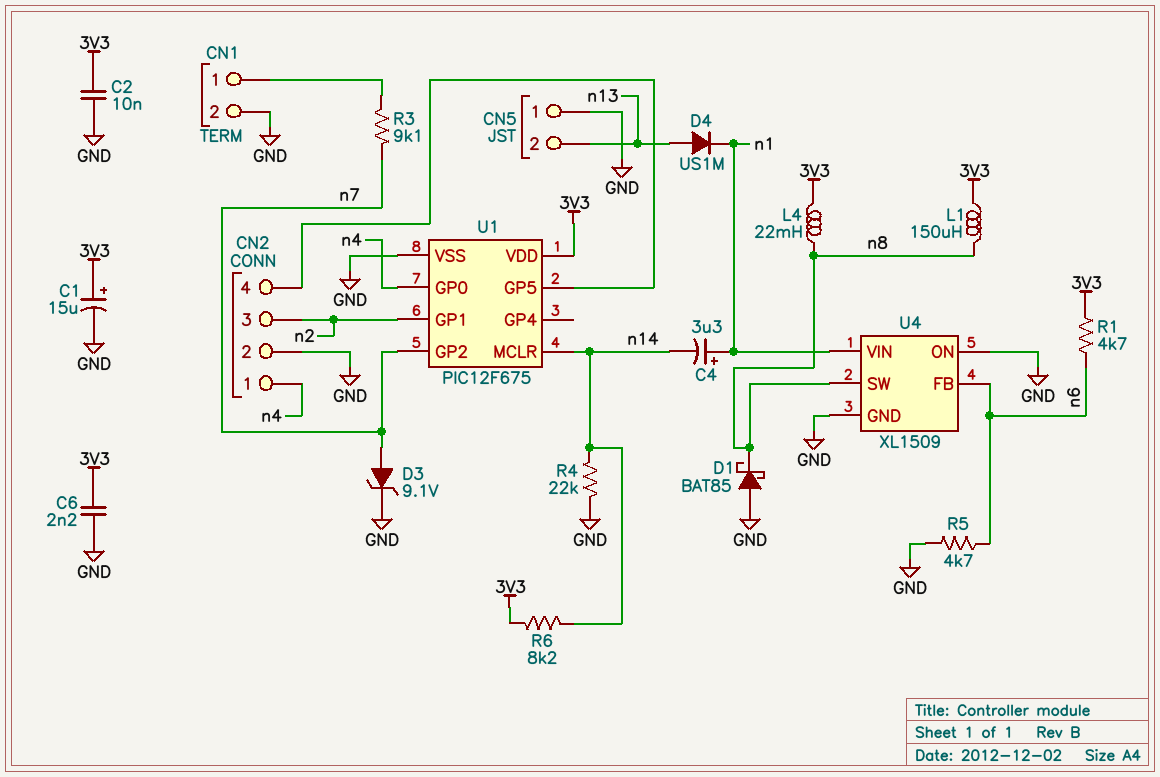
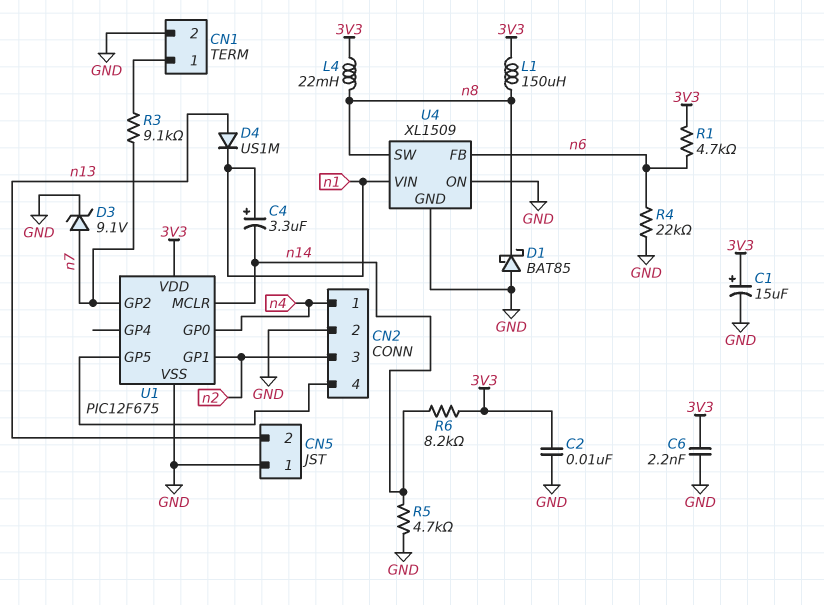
R4: 22k (GND, n14) -> 22k (GND, n6)
R5: 4.7k (GND, n6) -> 4.7k (GND, n14)

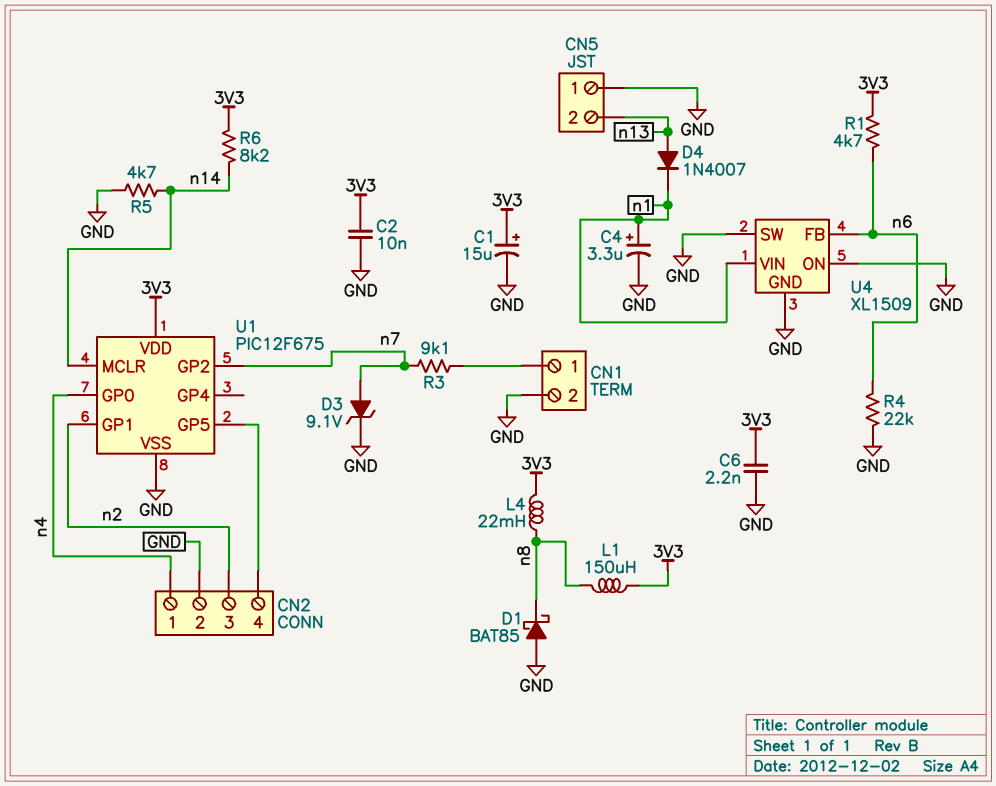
C4: 3.3uF (plus n1, minus n14) -> 3.3uF (plus n1, minus GND)
D4: diode US1M (A n13, K n1) -> diode 1N4007 (A n13, K n1)
U4 pin SW: n8 -> GND

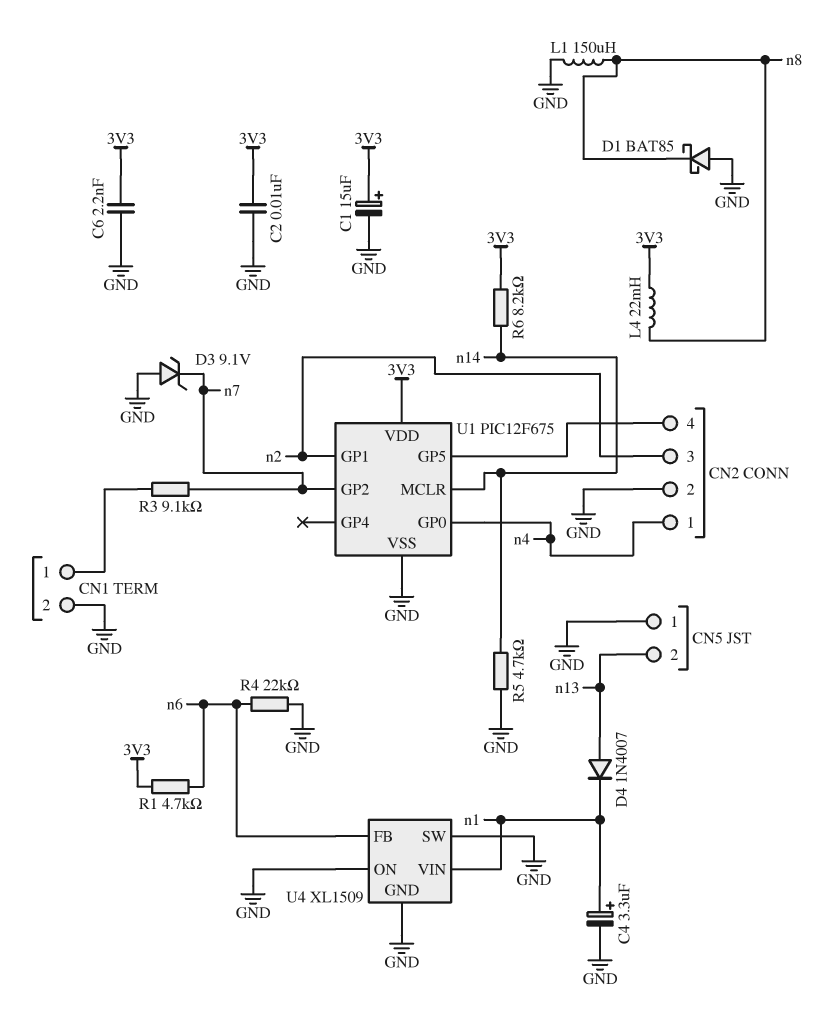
D3: zener 9.1V (A n7, K GND) -> zener 9.1V (A GND, K n7)
L1: 150uH (3V3, n8) -> 150uH (GND, n8)

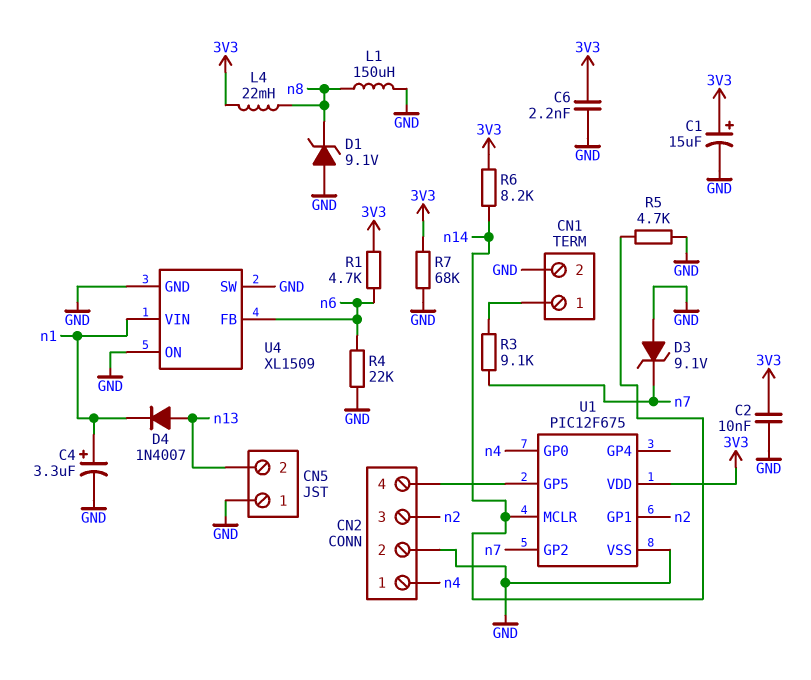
D1: schottky BAT85 (A GND, K n8) -> zener 9.1V (A GND, K n8)
R7: none -> 68k (3V3, GND)

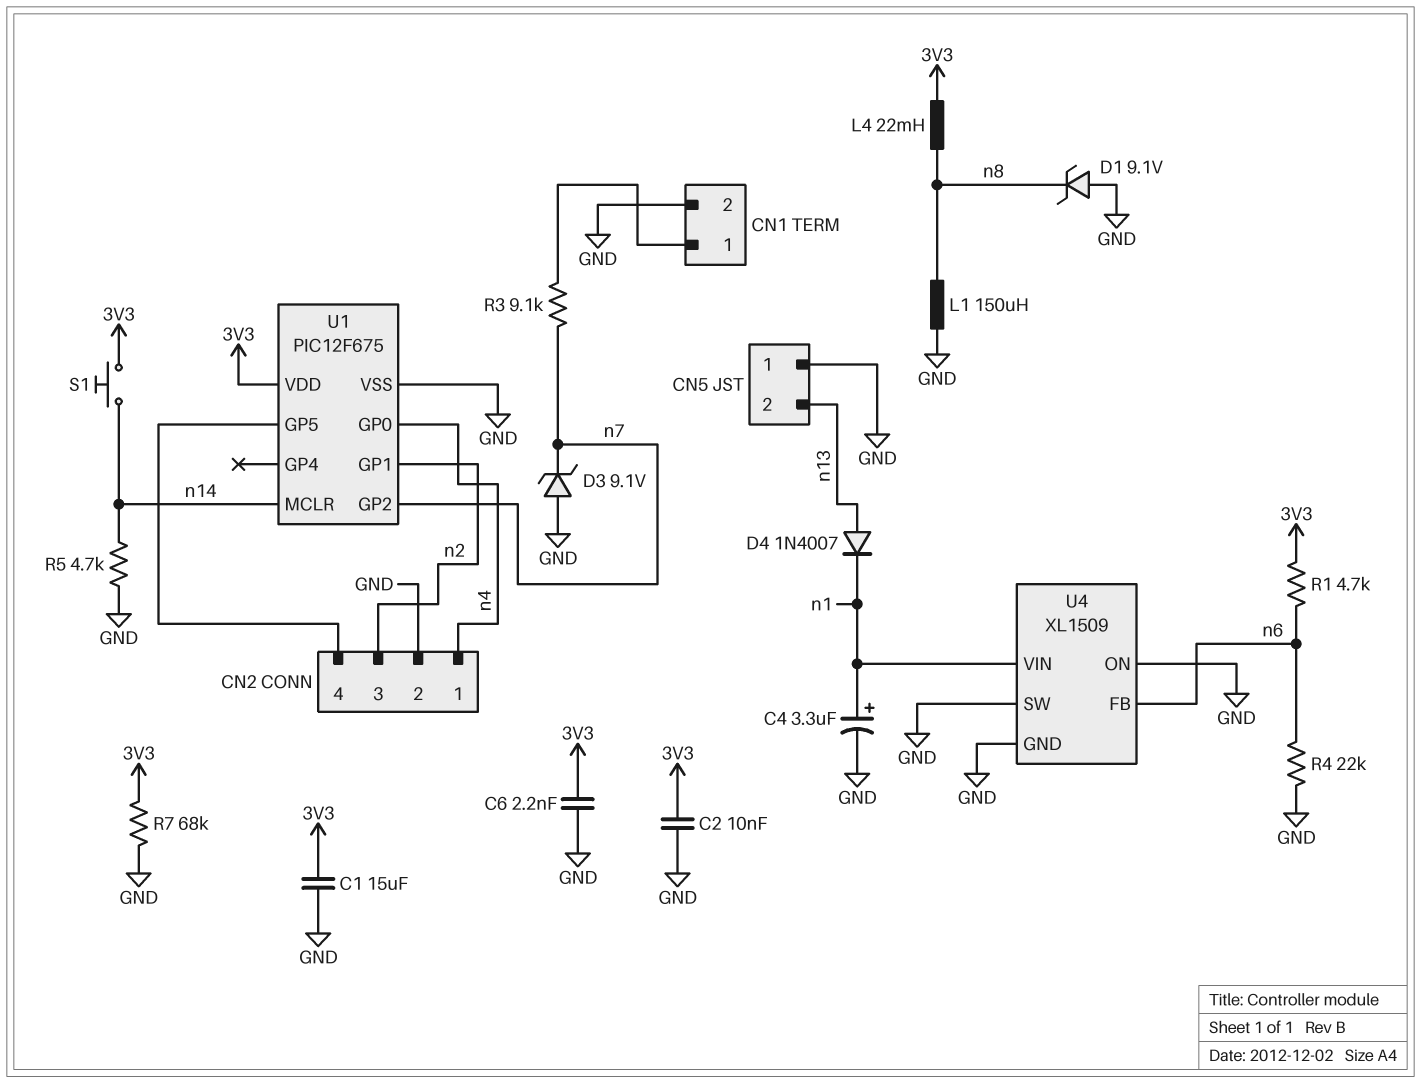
C1: 15uF (plus 3V3, minus GND) -> 15uF (3V3, GND)
R6: 8.2k (3V3, n14) -> none
S1: none -> button (3V3, n14)

